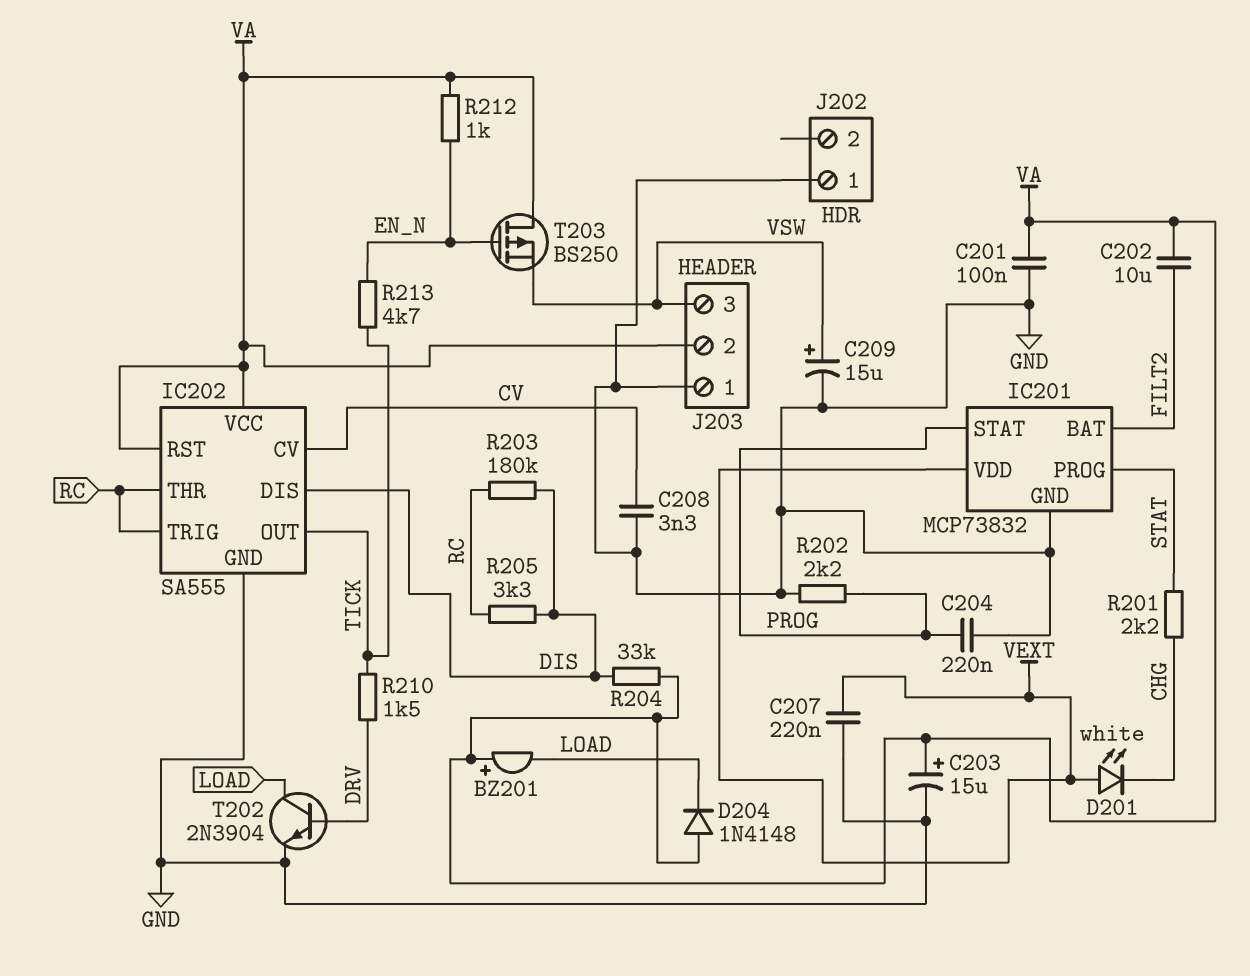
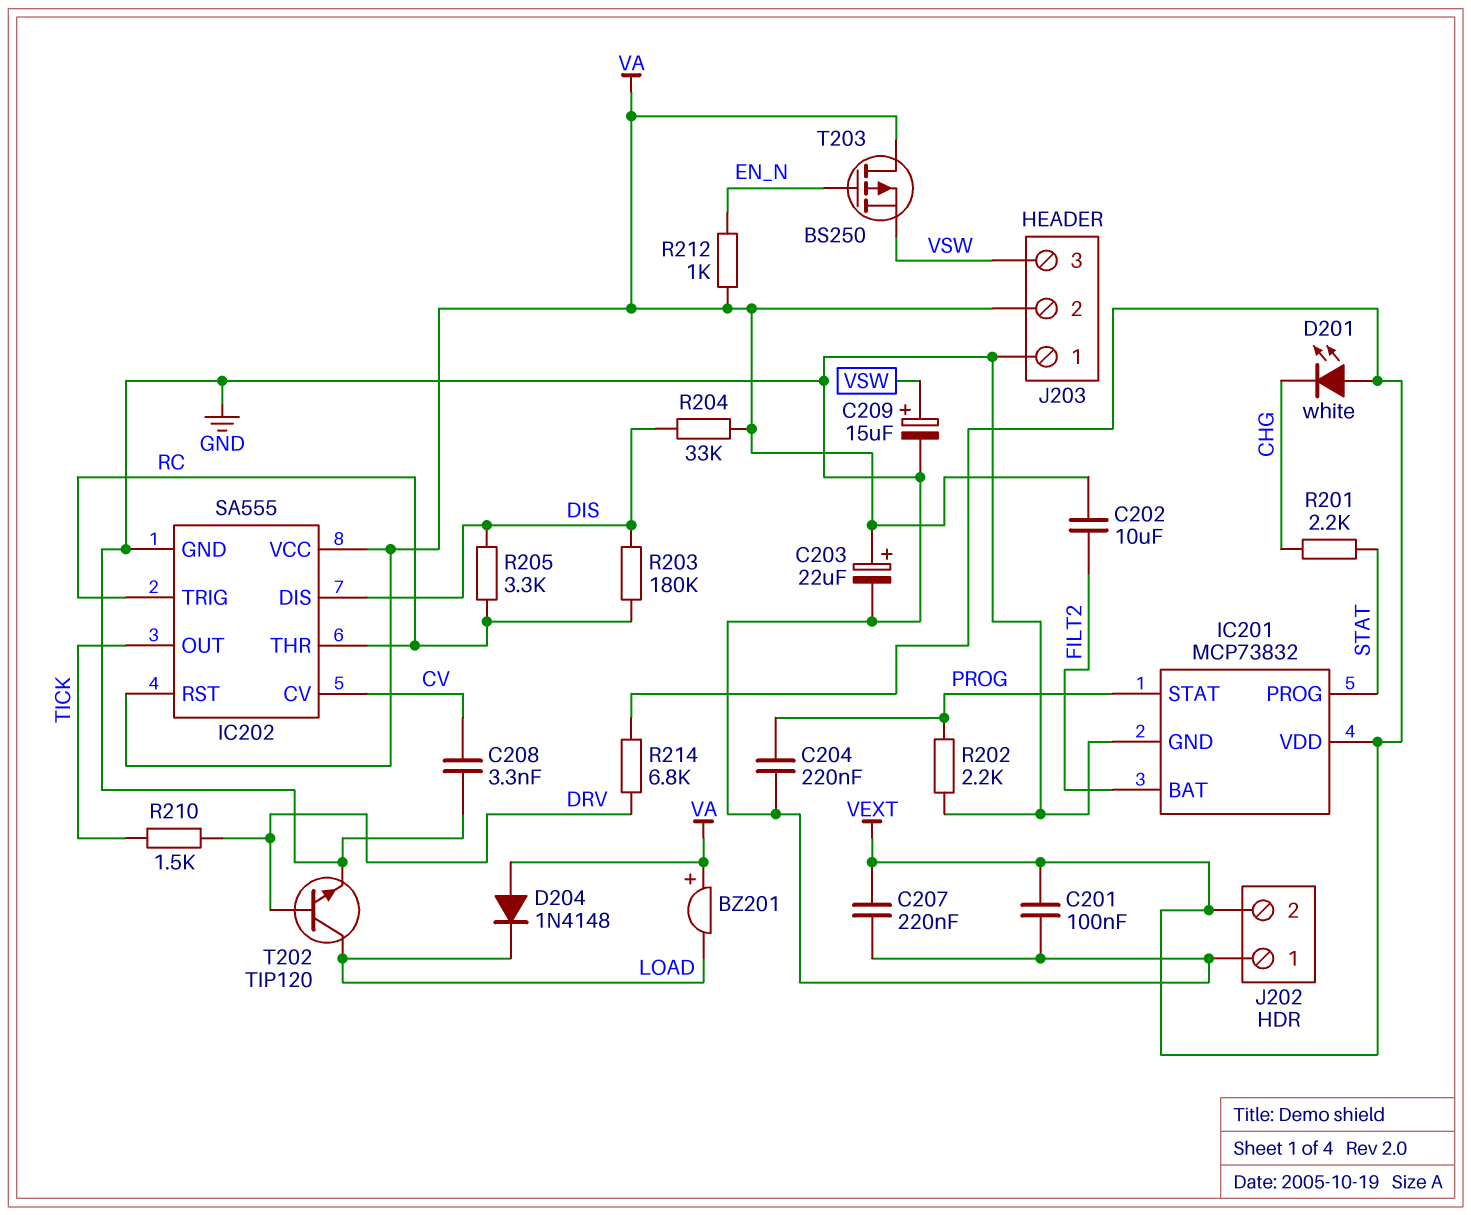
C201: 100nF (GND, VA) -> 100nF (GND, VEXT)
C203: 15uF (plus VA, minus GND) -> 22uF (plus VA, minus GND)
J202 pin 2: none -> VEXT
R213: 4.7k (EN_N, TICK) -> none
R214: none -> 6.8k (DRV, VEXT)
T202: NPN 2N3904 (B DRV, C LOAD, E GND) -> NPN TIP120 (B DRV, C LOAD, E GND)

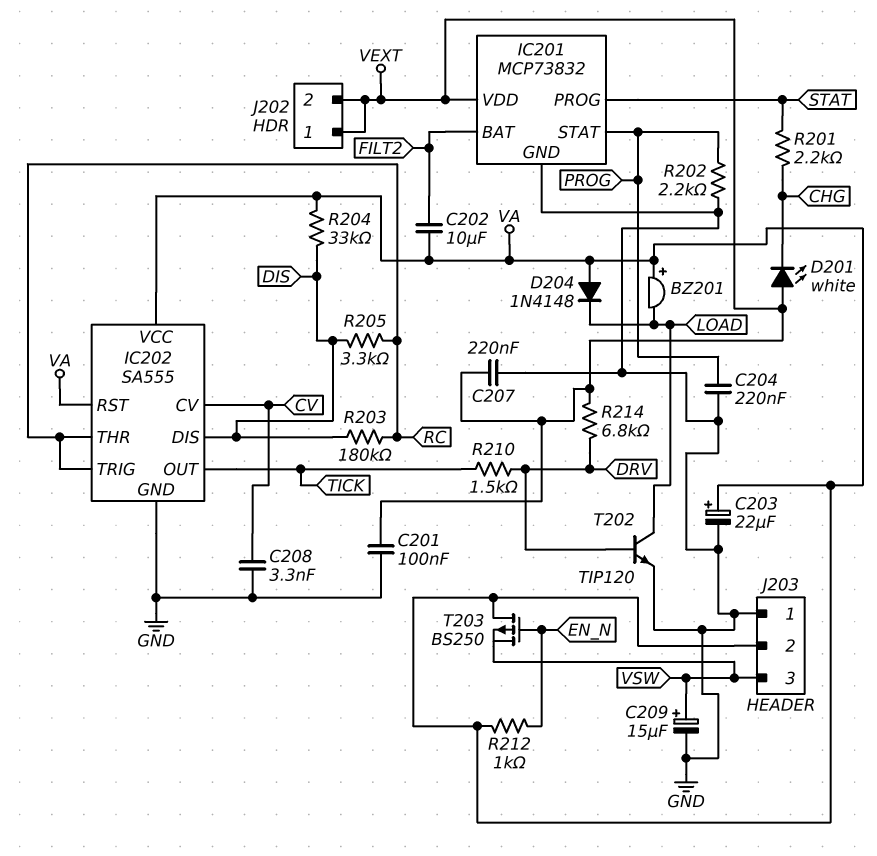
J202 pin 1: GND -> VEXT

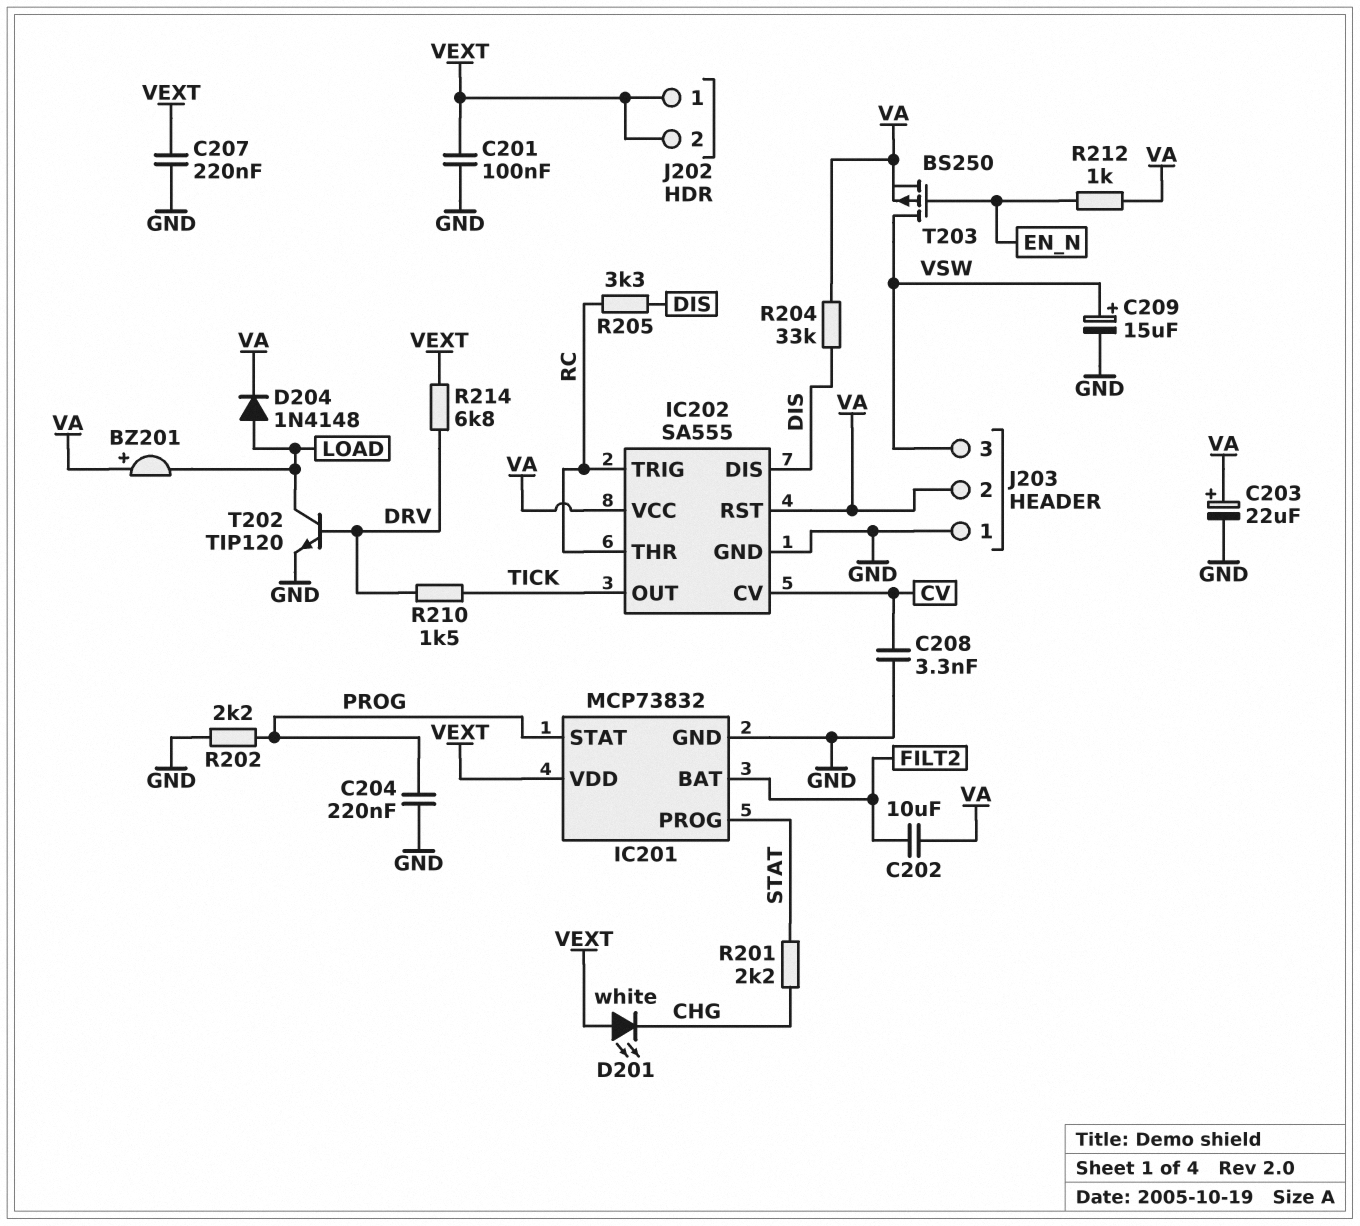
D204: diode 1N4148 (A VA, K LOAD) -> diode 1N4148 (A LOAD, K VA)
R203: 180k (DIS, RC) -> none
T203: PMOS BS250 (G EN_N, D VA, S VSW) -> PMOS BS250 (G EN_N, D VSW, S VA)

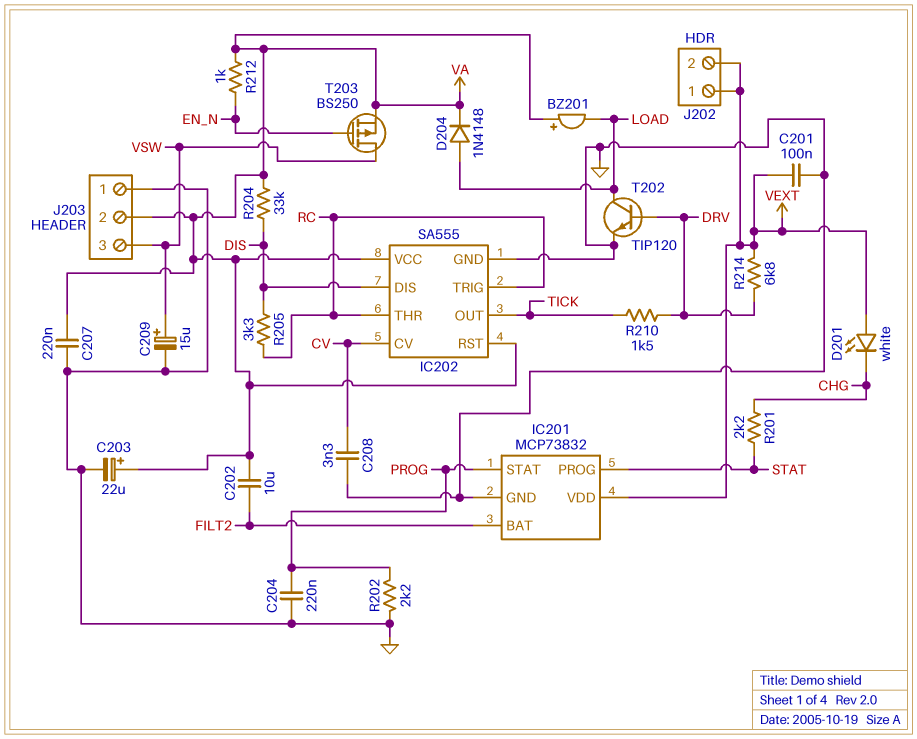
C207: 220nF (GND, VEXT) -> 220nF (GND, VA)

